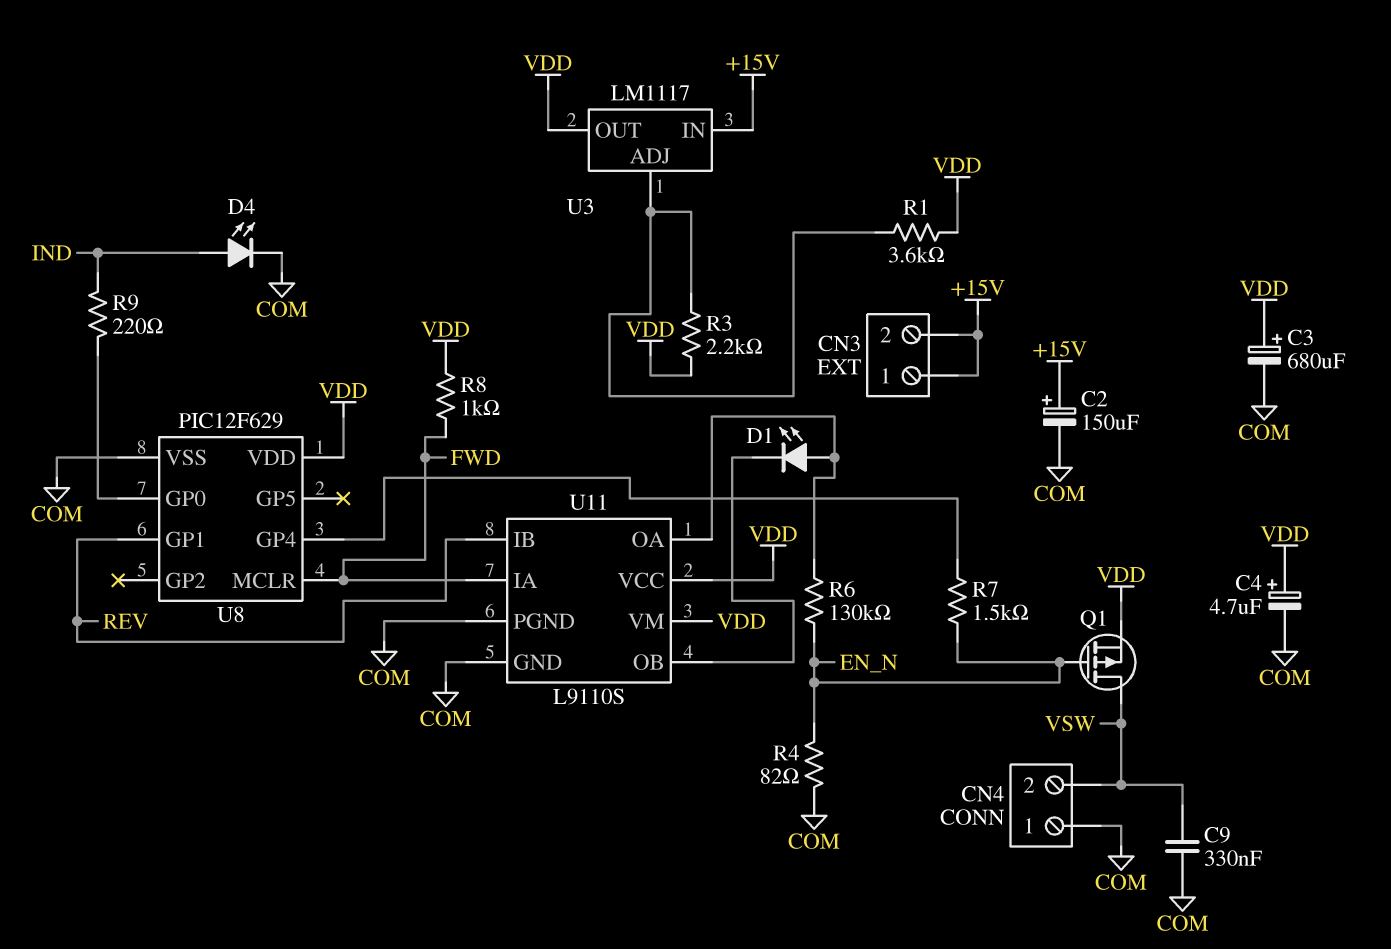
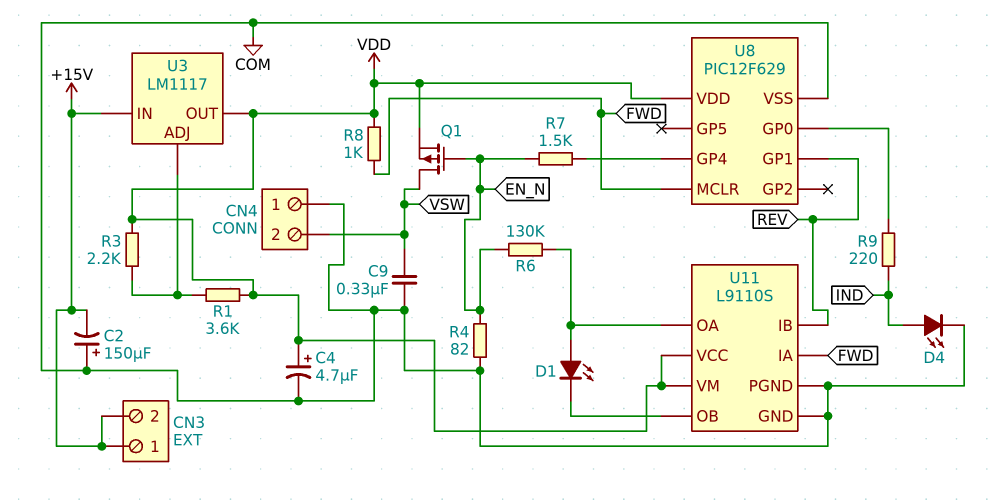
C2: 150uF (plus +15V, minus COM) -> 150uF (plus COM, minus +15V)
C3: 680uF (plus VDD, minus COM) -> none

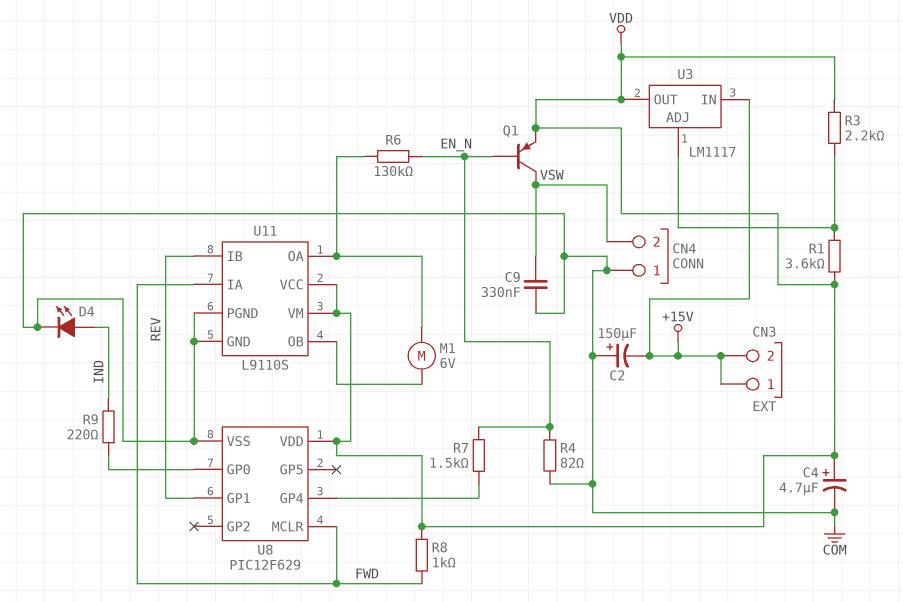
D1: LED (A U11/OA, K U11/OB) -> none
M1: none -> motor 6V (U11/OA, U11/OB)
Q1: PMOS (G EN_N, D VSW, S VDD) -> PNP (B EN_N, C VSW, E VDD)

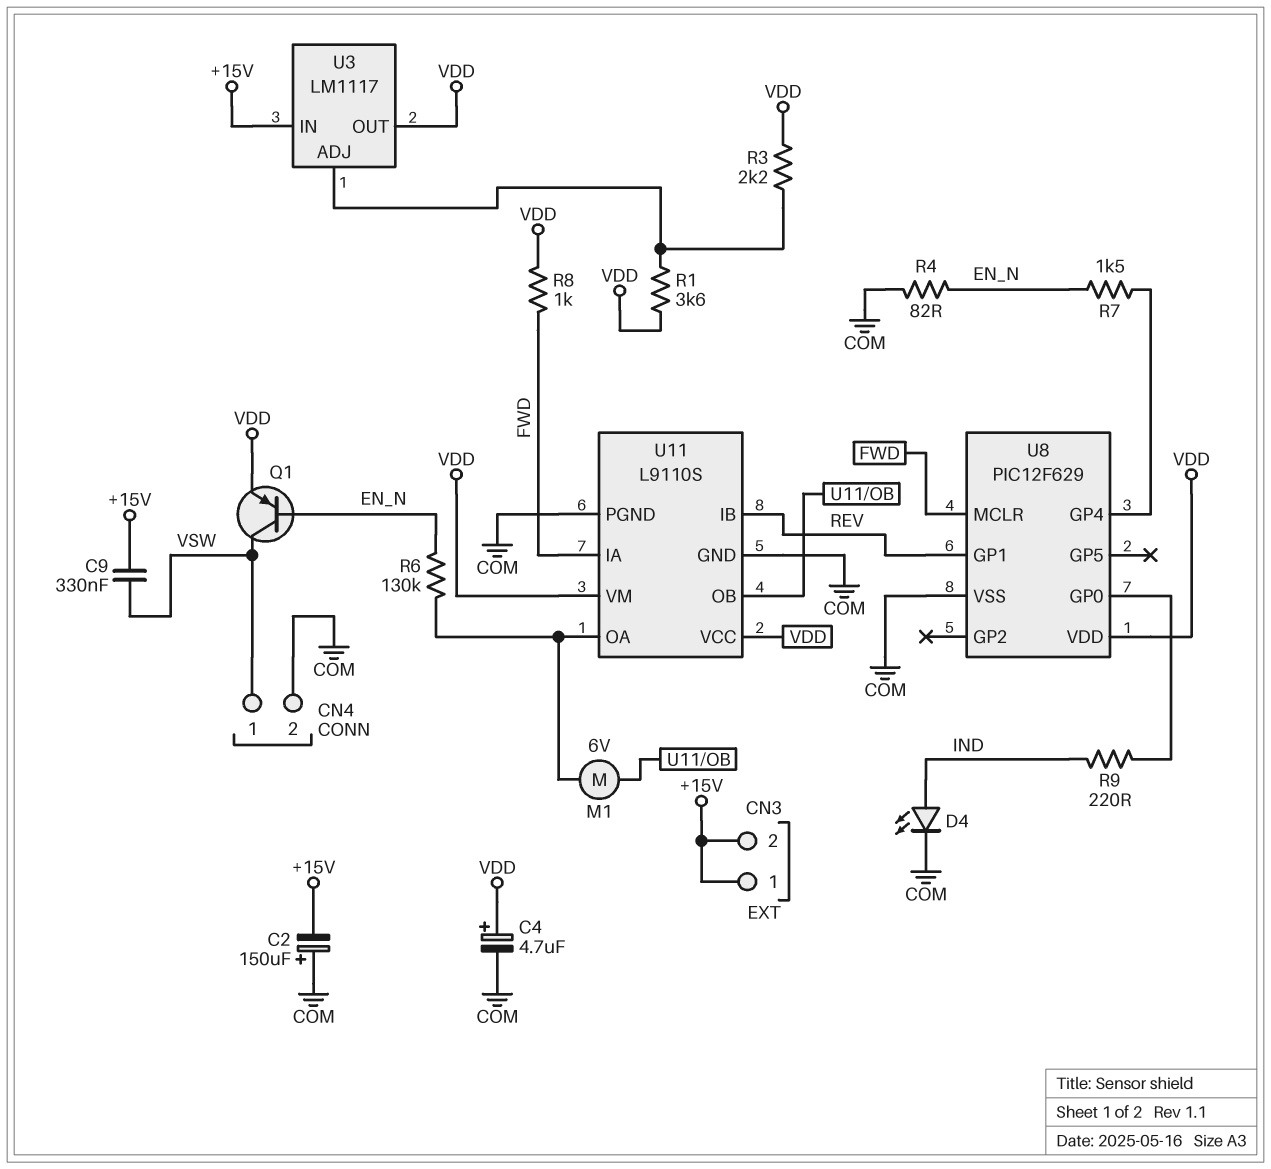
C9: 330nF (COM, VSW) -> 330nF (+15V, VSW)
CN4 pin 1: COM -> VSW
CN4 pin 2: VSW -> COM

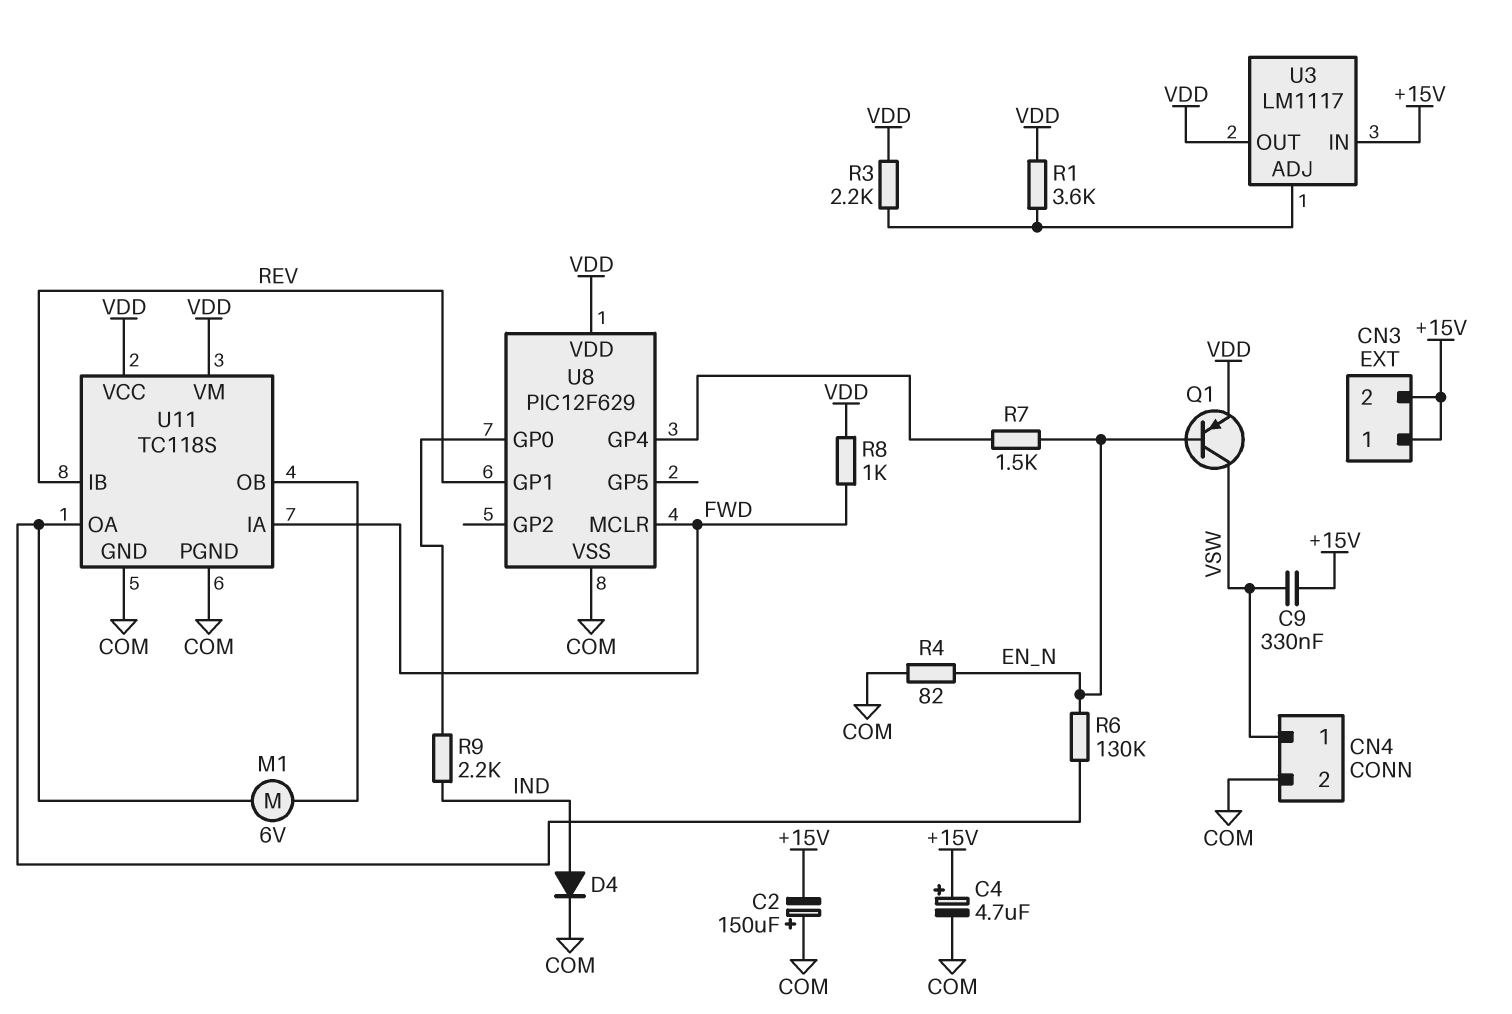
C4: 4.7uF (plus VDD, minus COM) -> 4.7uF (plus +15V, minus COM)
D4: LED (A IND, K COM) -> diode (A IND, K COM)
R9: 220 (IND, U8/GP0) -> 2.2k (IND, U8/GP0)
U11: L9110S -> TC118S

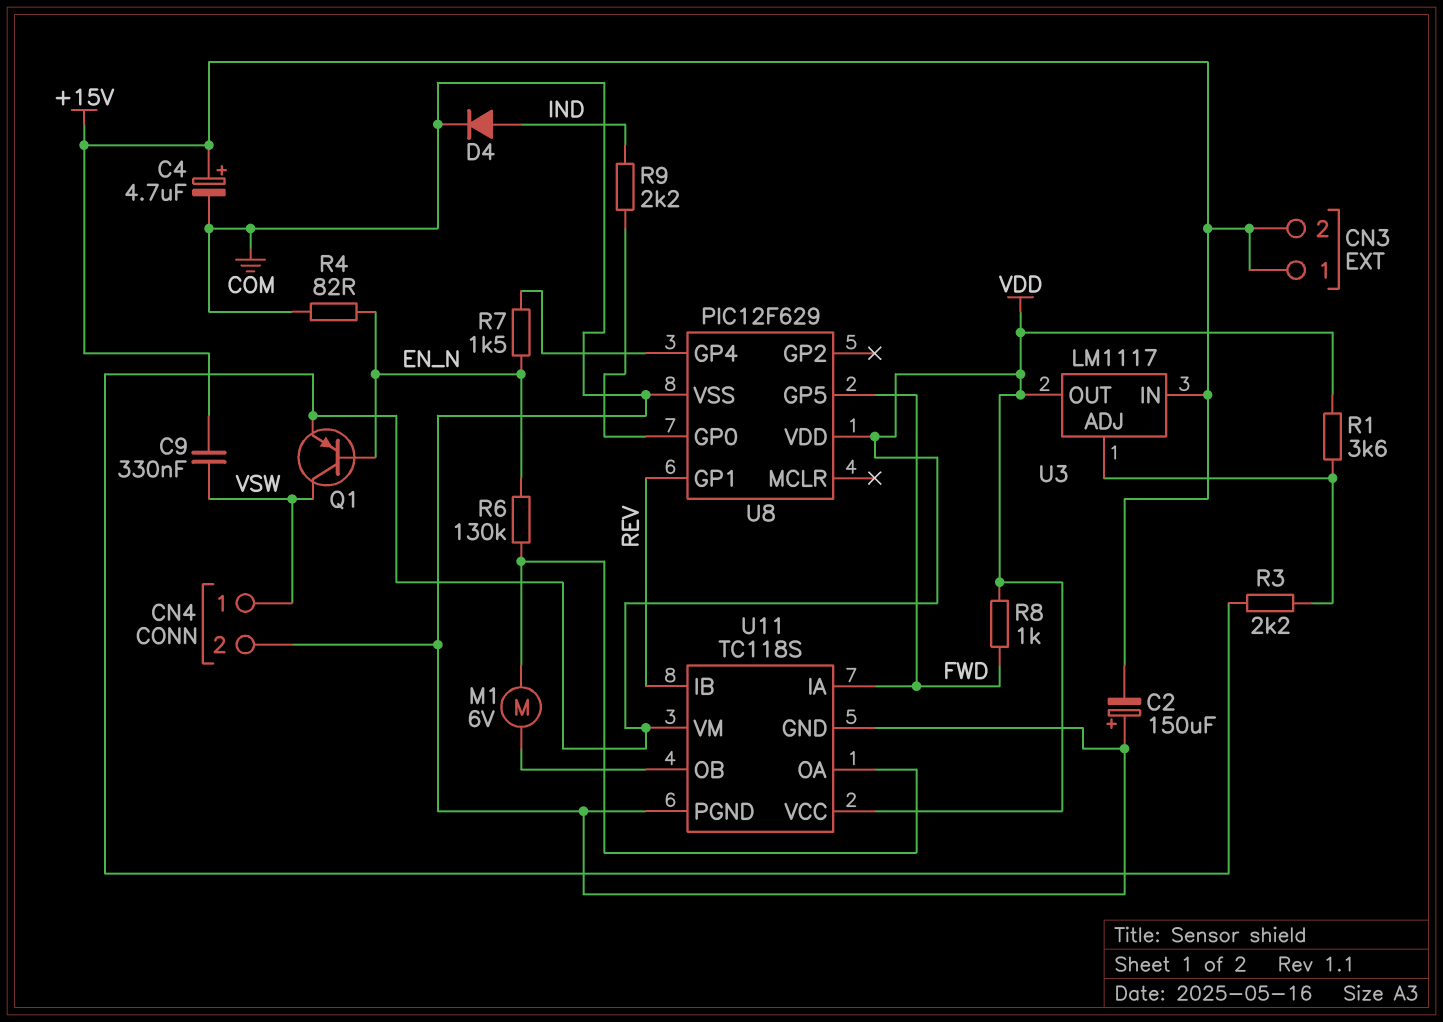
U8 pin GP5: none -> FWD
U8 pin MCLR: FWD -> none

